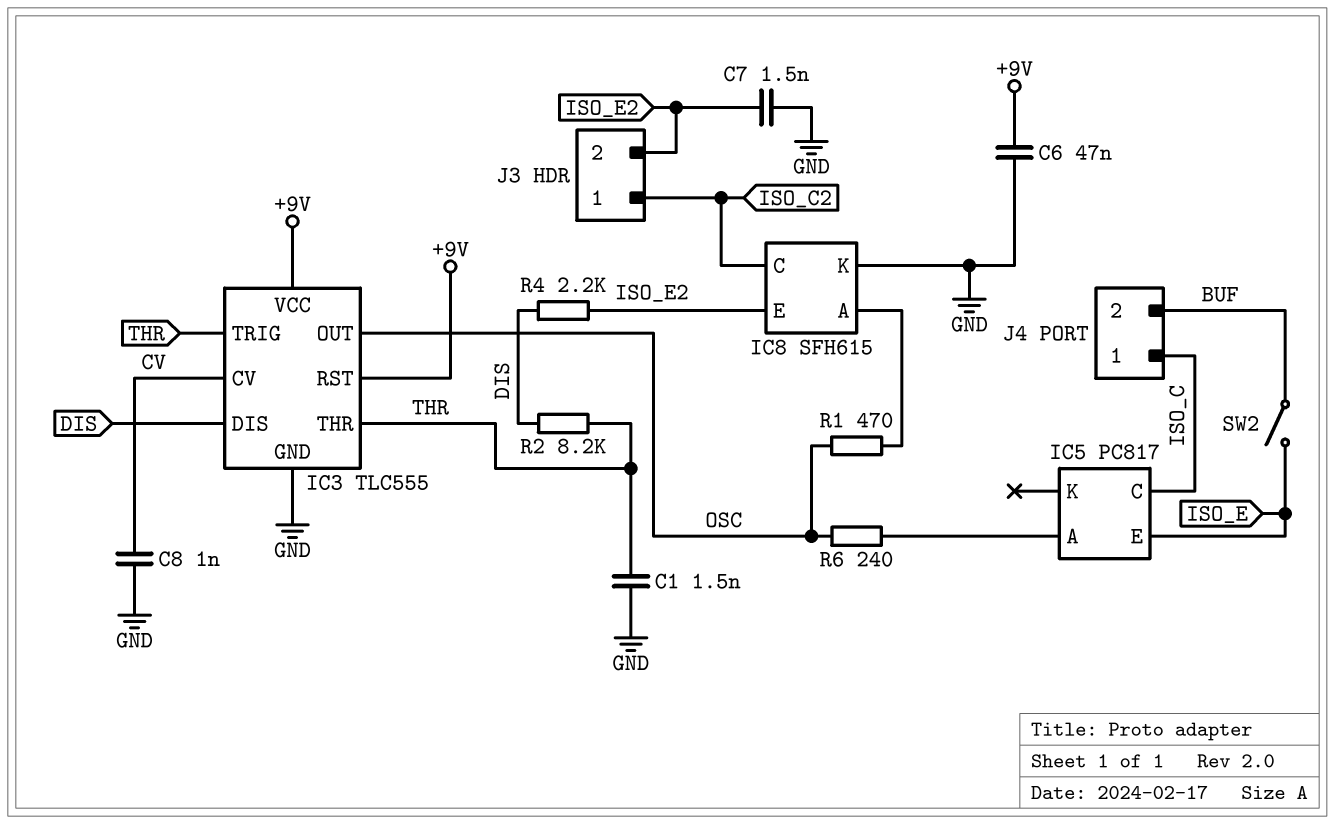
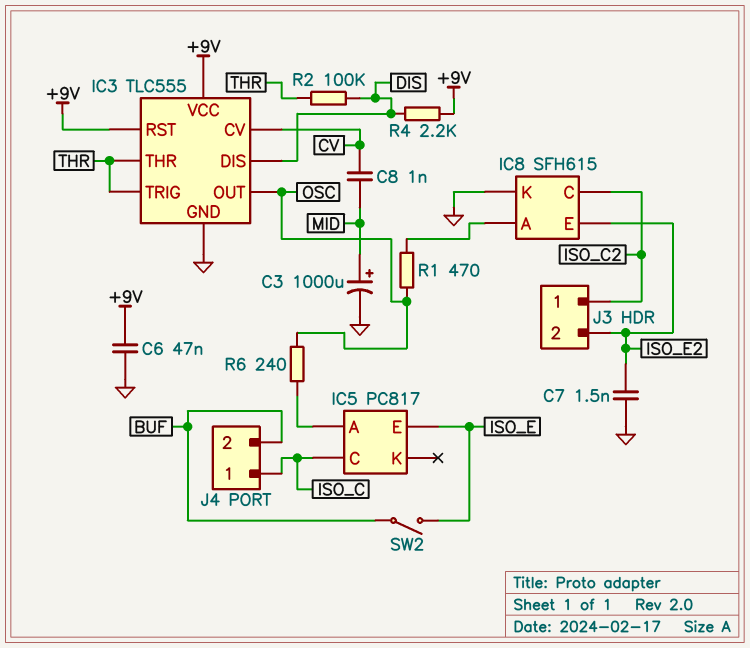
C1: 1.5nF (GND, THR) -> none
C3: none -> 1000uF (plus MID, minus GND)
C8: 1nF (CV, GND) -> 1nF (CV, MID)
R2: 8.2k (DIS, THR) -> 100k (DIS, THR)
R4: 2.2k (DIS, ISO_E2) -> 2.2k (+9V, DIS)

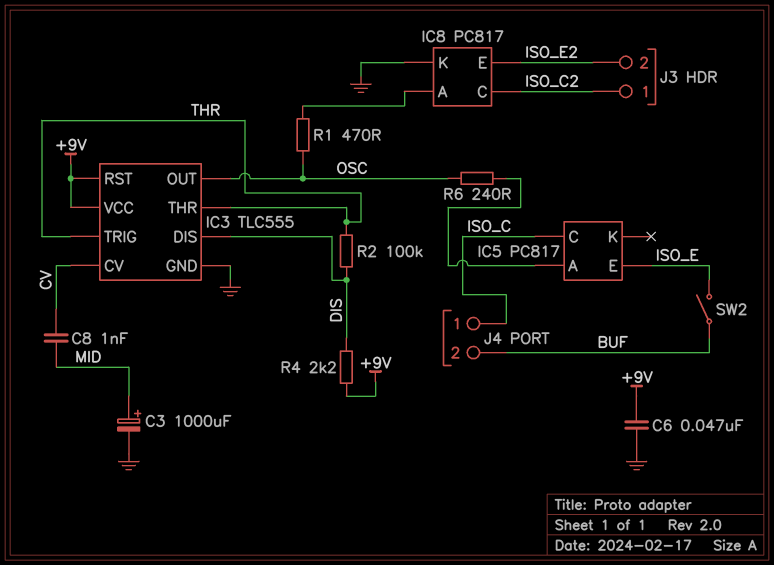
C7: 1.5nF (GND, ISO_E2) -> none
IC8: SFH615 -> PC817

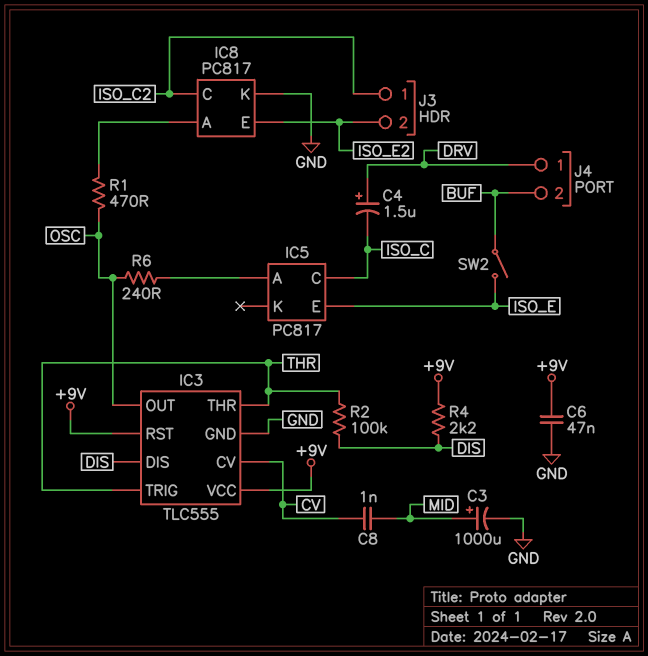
C4: none -> 1.5uF (plus DRV, minus ISO_C)
J4 pin 1: ISO_C -> DRV

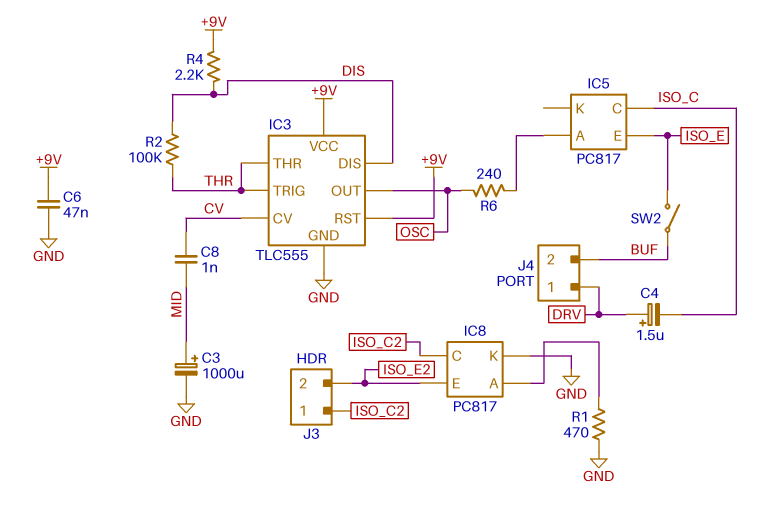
R1: 470 (IC8/A, OSC) -> 470 (GND, IC8/A)

